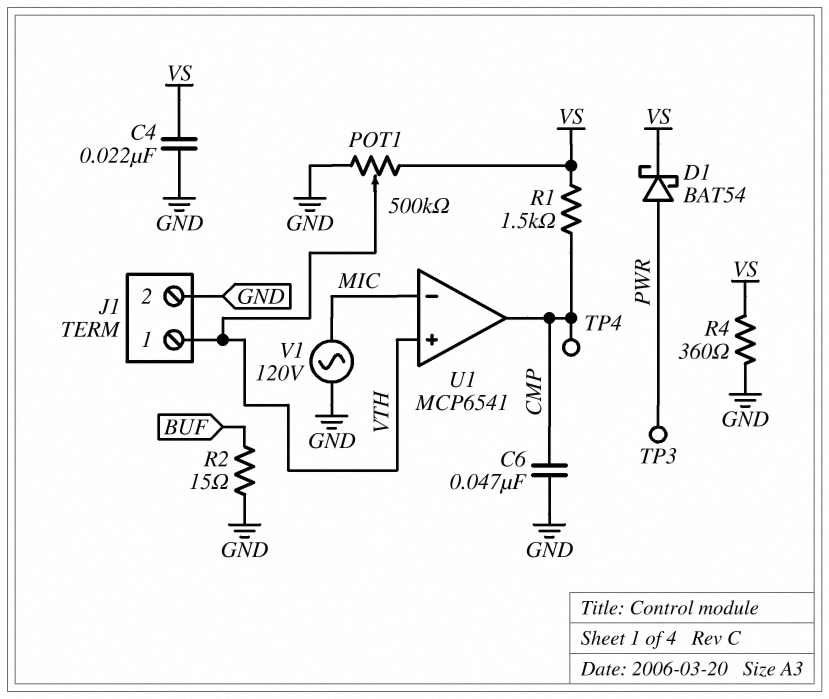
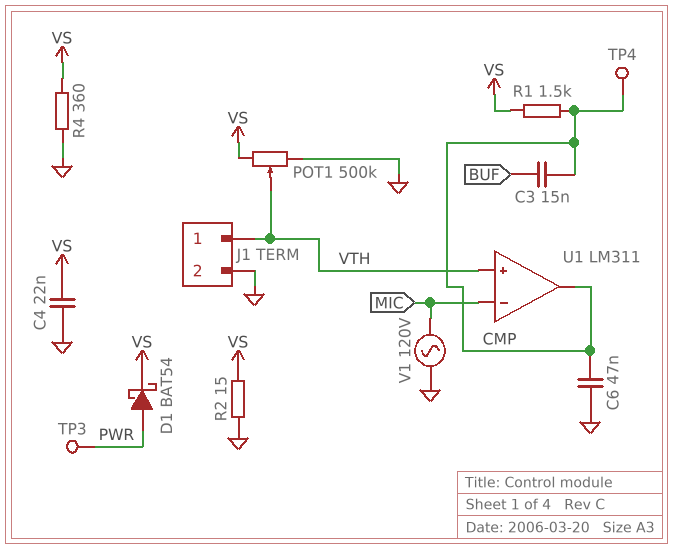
C3: none -> 15nF (BUF, CMP)
R2: 15 (BUF, GND) -> 15 (GND, VS)
U1: MCP6541 -> LM311

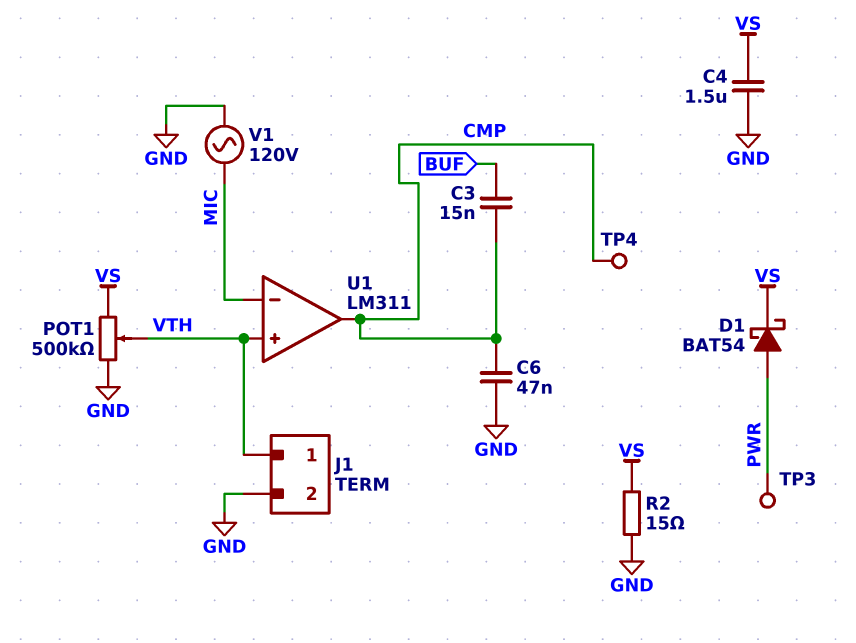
C4: 22nF (GND, VS) -> 1.5uF (GND, VS)
R1: 1.5k (CMP, VS) -> none
R4: 360 (GND, VS) -> none

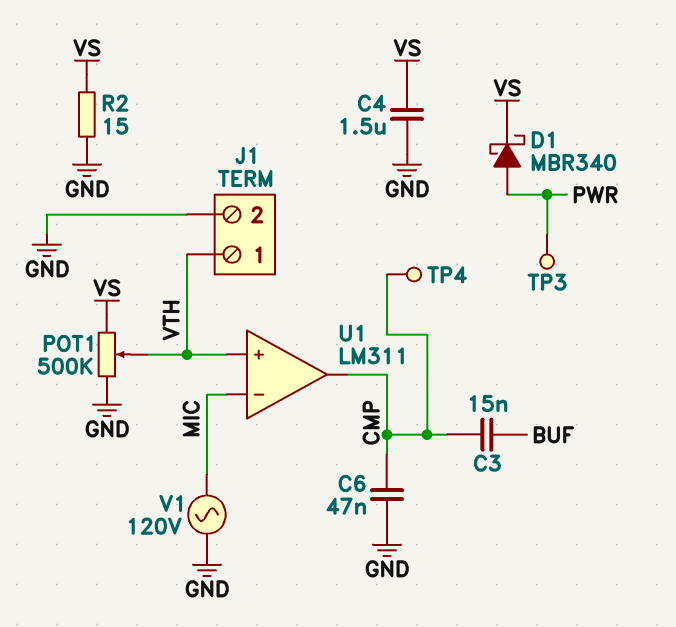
D1: schottky BAT54 (A PWR, K VS) -> schottky MBR340 (A PWR, K VS)

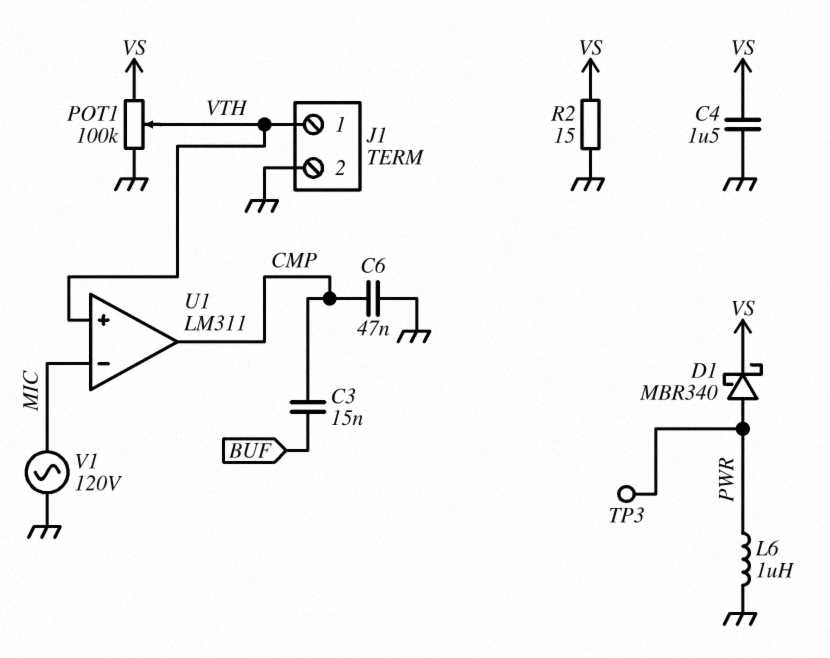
L6: none -> 1uH (GND, PWR)
POT1: 500k (GND, VS, wiper VTH) -> 100k (GND, VS, wiper VTH)
TP4: test point (CMP) -> none

